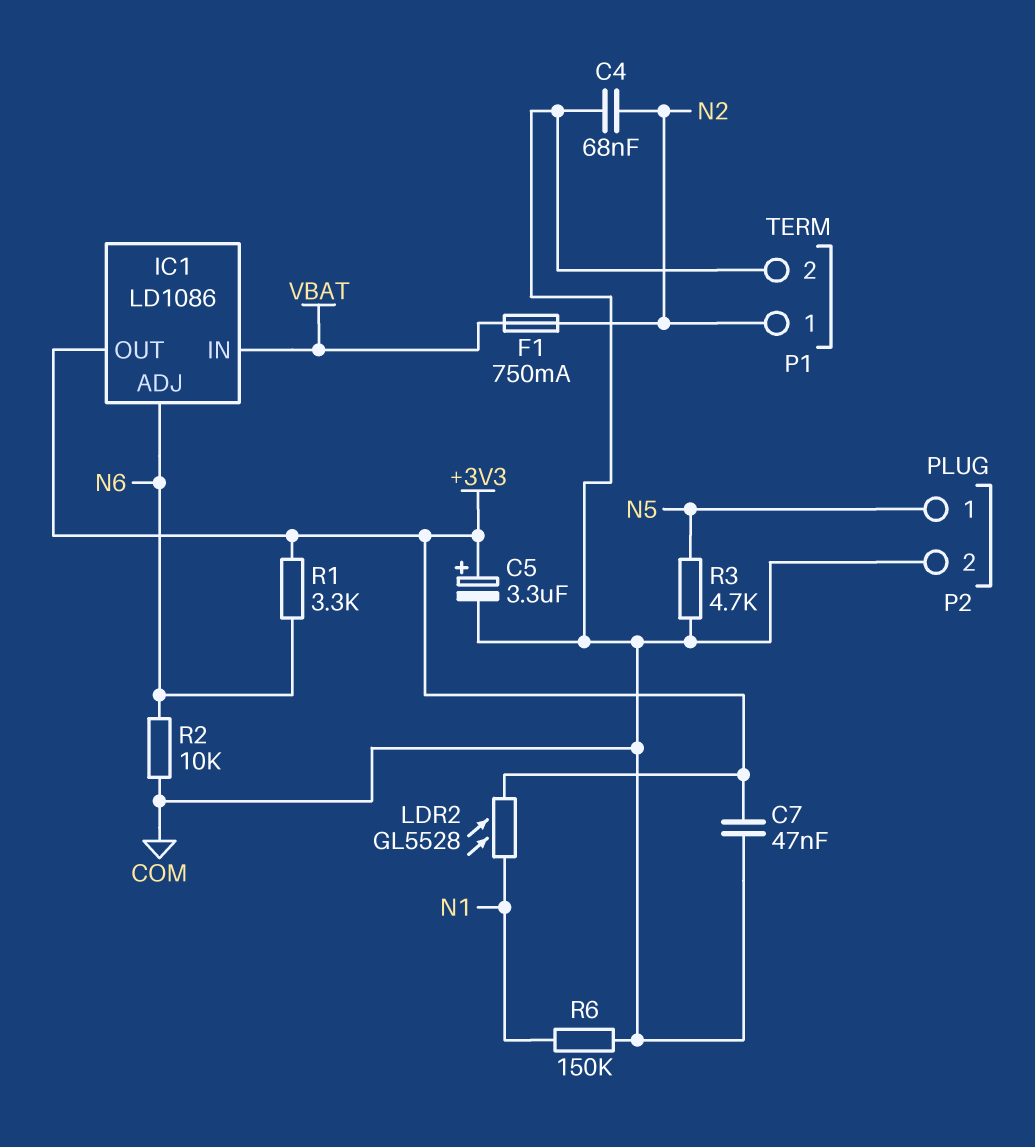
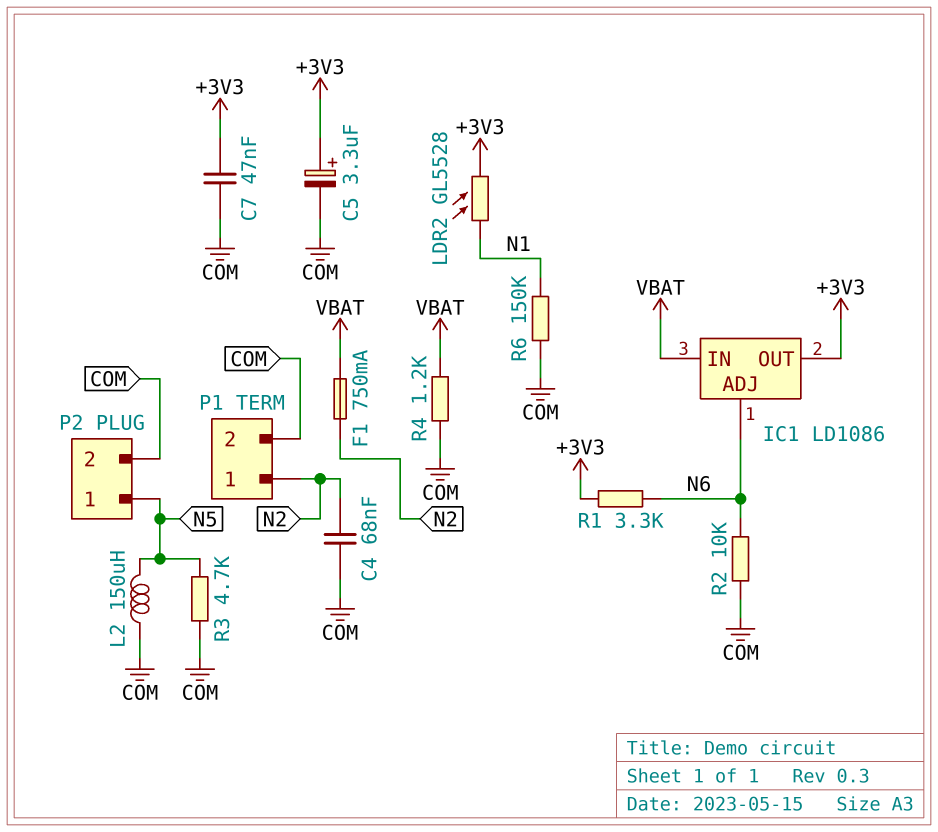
L2: none -> 150uH (COM, N5)
R4: none -> 1.2k (COM, VBAT)

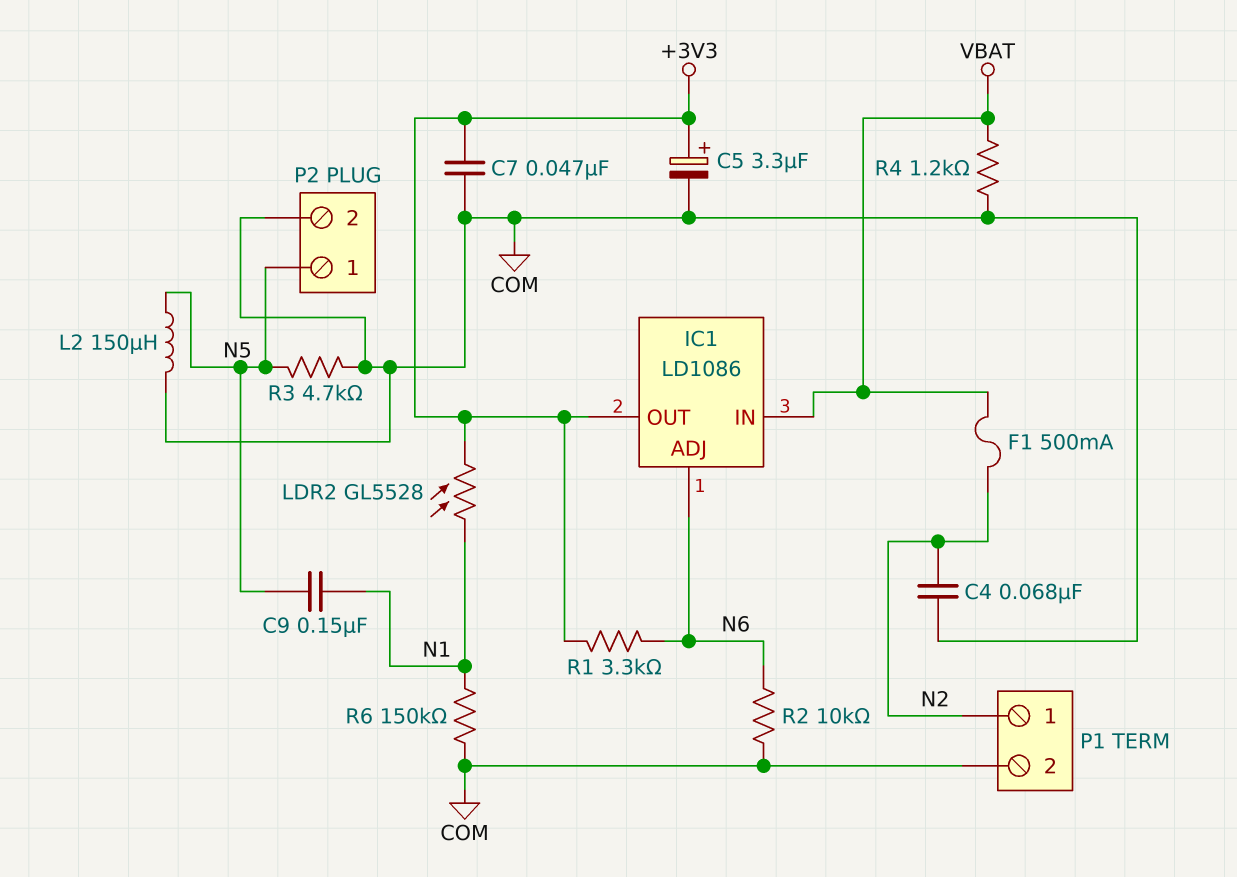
C9: none -> 150nF (N1, N5)
F1: 750mA (N2, VBAT) -> 500mA (N2, VBAT)

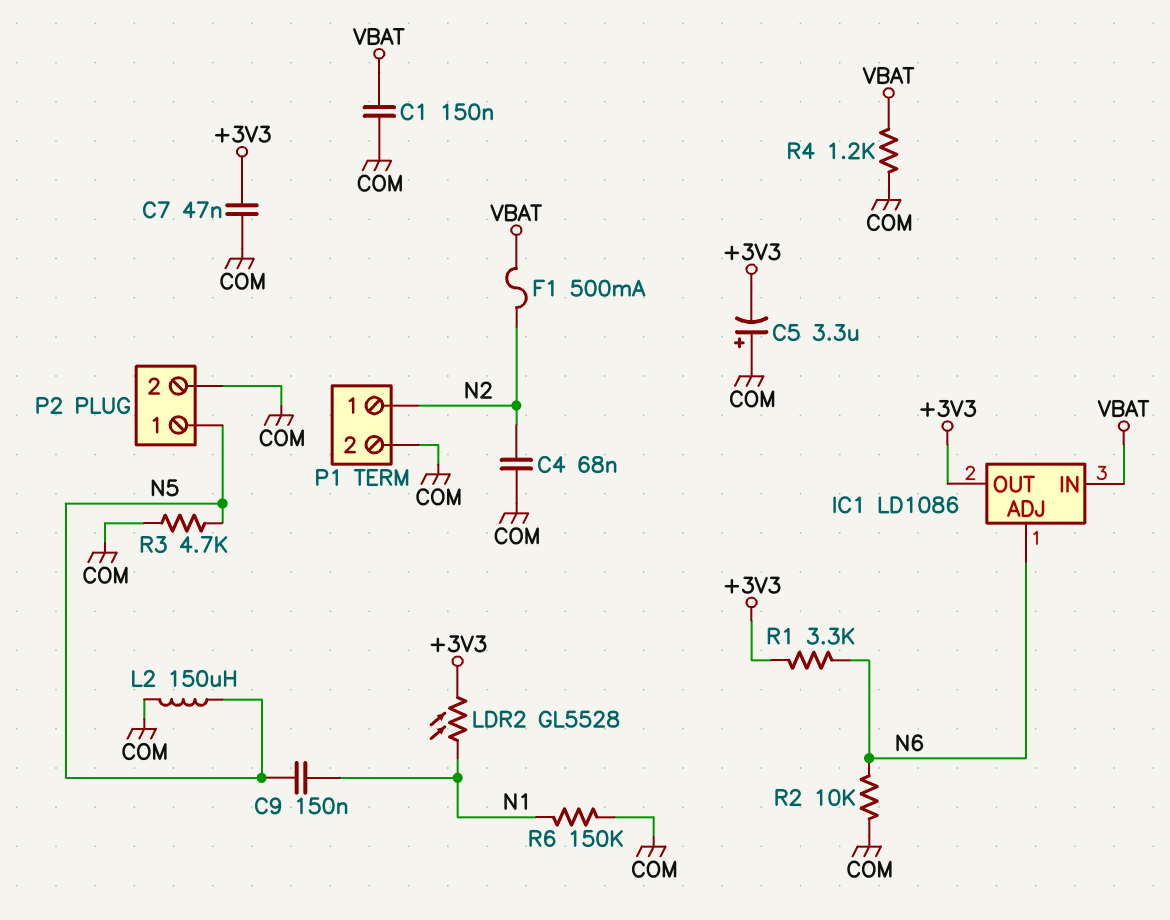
C1: none -> 150nF (COM, VBAT)
C5: 3.3uF (plus +3V3, minus COM) -> 3.3uF (plus COM, minus +3V3)

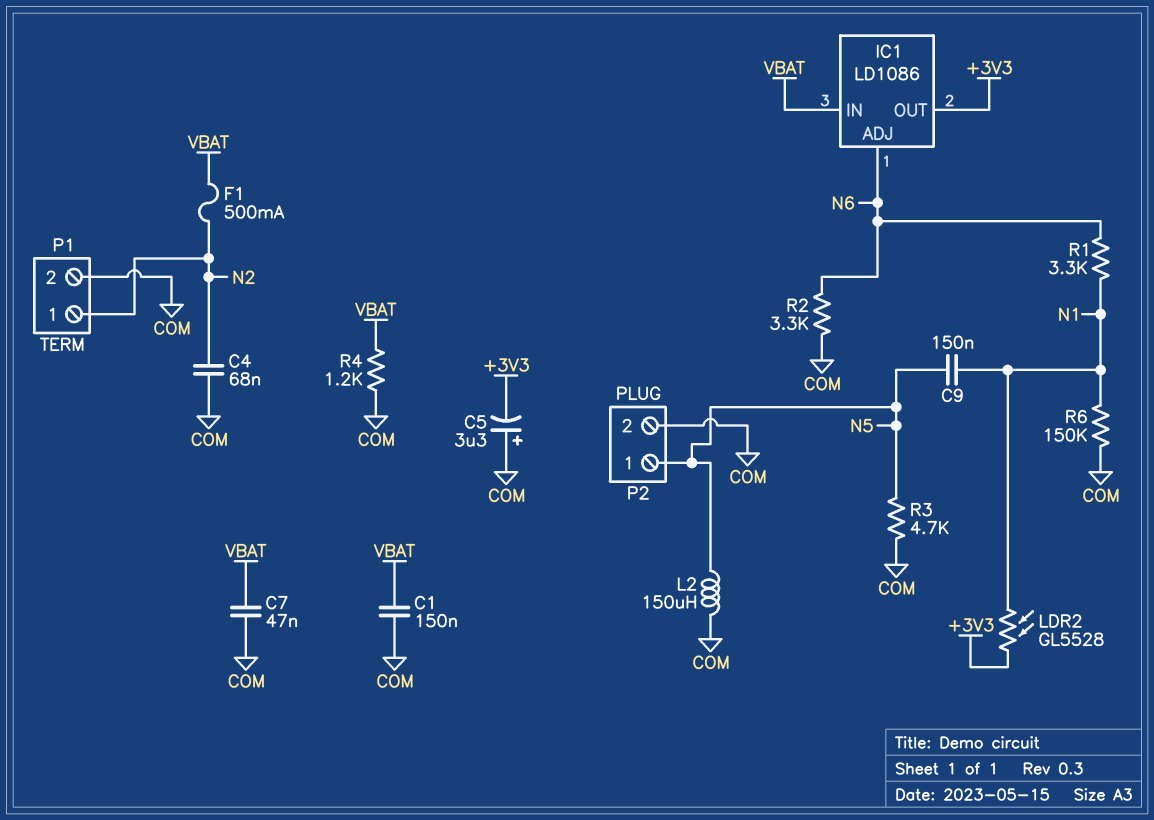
C7: 47nF (+3V3, COM) -> 47nF (COM, VBAT)
R1: 3.3k (+3V3, N6) -> 3.3k (N1, N6)
R2: 10k (COM, N6) -> 3.3k (COM, N6)

